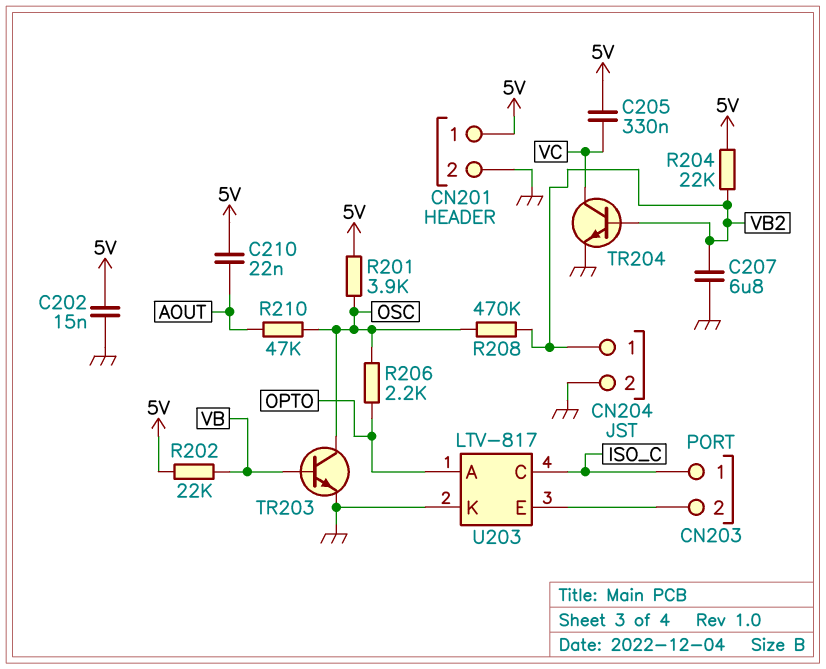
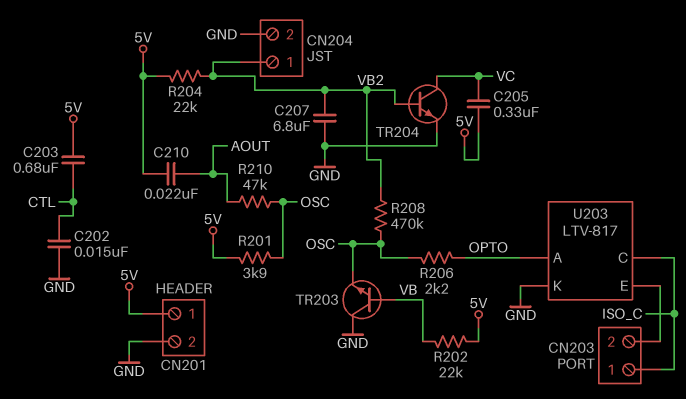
C202: 15nF (5V, GND) -> 15nF (CTL, GND)
C203: none -> 680nF (5V, CTL)
TR203: NPN (B VB, C OSC, E GND) -> NPN (B VB, C GND, E OSC)

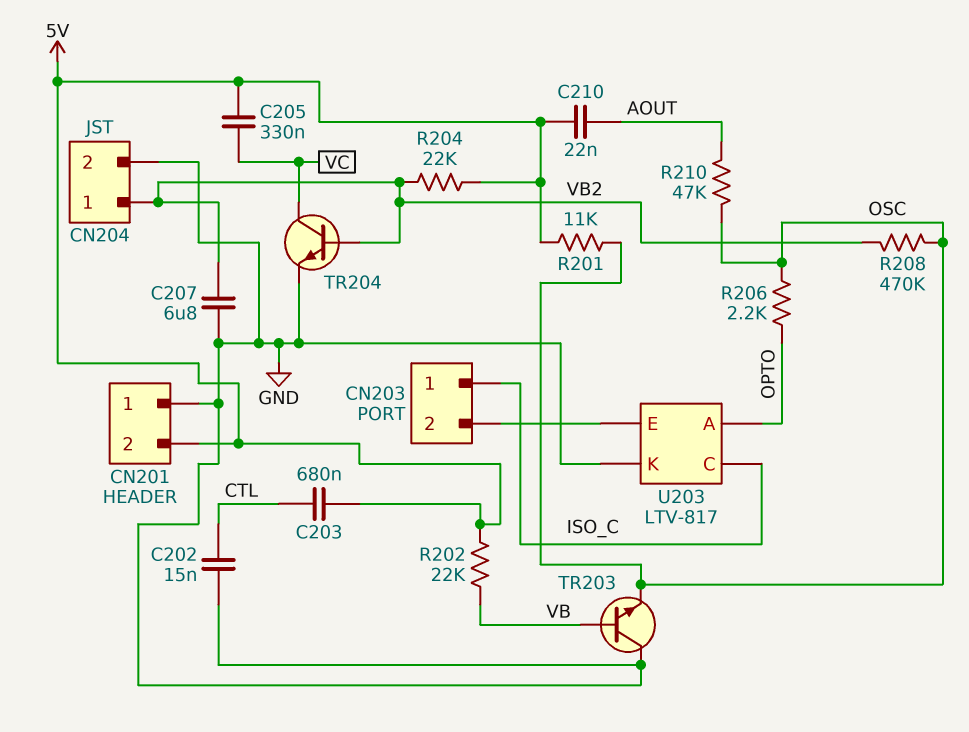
CN201 pin 1: 5V -> GND
CN201 pin 2: GND -> 5V
R201: 3.9k (5V, OSC) -> 11k (5V, OSC)

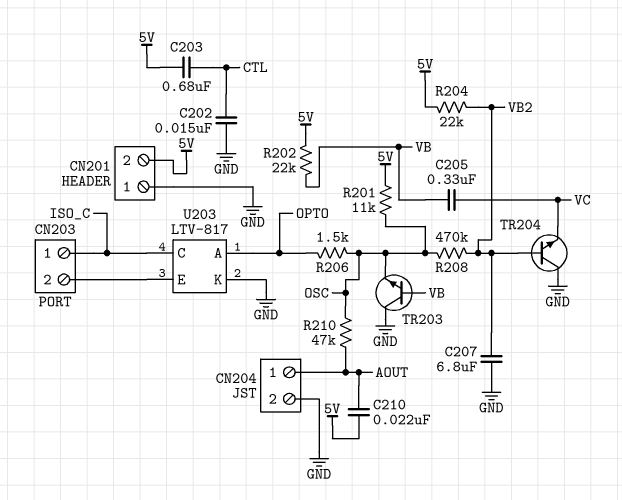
C205: 330nF (5V, VC) -> 330nF (VB, VC)
CN204 pin 1: VB2 -> AOUT
R206: 2.2k (OPTO, OSC) -> 1.5k (OPTO, OSC)
TR204: NPN (B VB2, C VC, E GND) -> NPN (B VB2, C GND, E VC)

